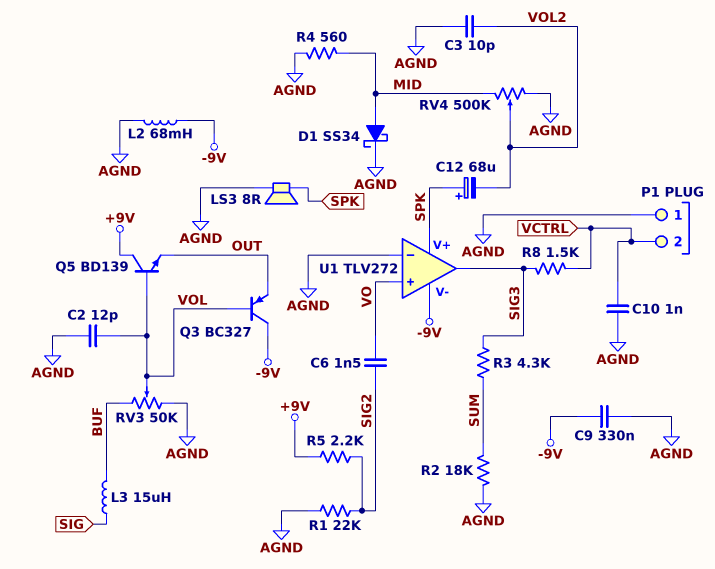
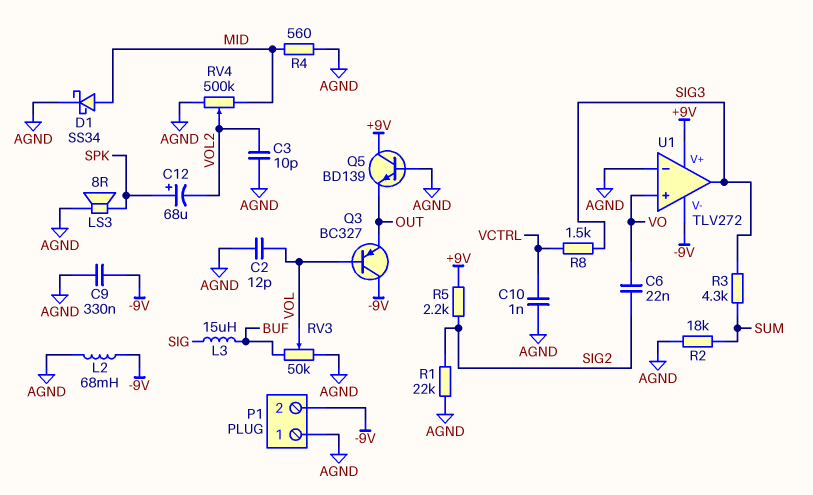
C6: 1.5nF (SIG2, VO) -> 22nF (SIG2, VO)
P1 pin 2: VCTRL -> -9V
Q5: NPN BD139 (B VOL, C +9V, E OUT) -> NPN BD139 (B AGND, C +9V, E OUT)
U1 pin V+: SPK -> +9V

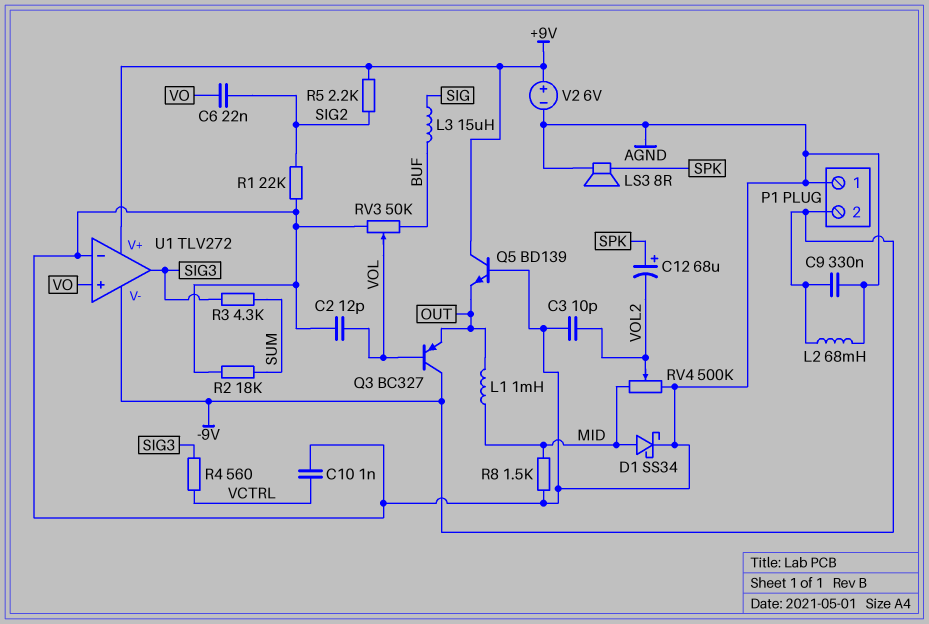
L1: none -> 1mH (MID, OUT)
R4: 560 (AGND, MID) -> 560 (SIG3, VCTRL)
R8: 1.5k (SIG3, VCTRL) -> 1.5k (AGND, MID)
V2: none -> 6V (plus +9V, minus AGND)

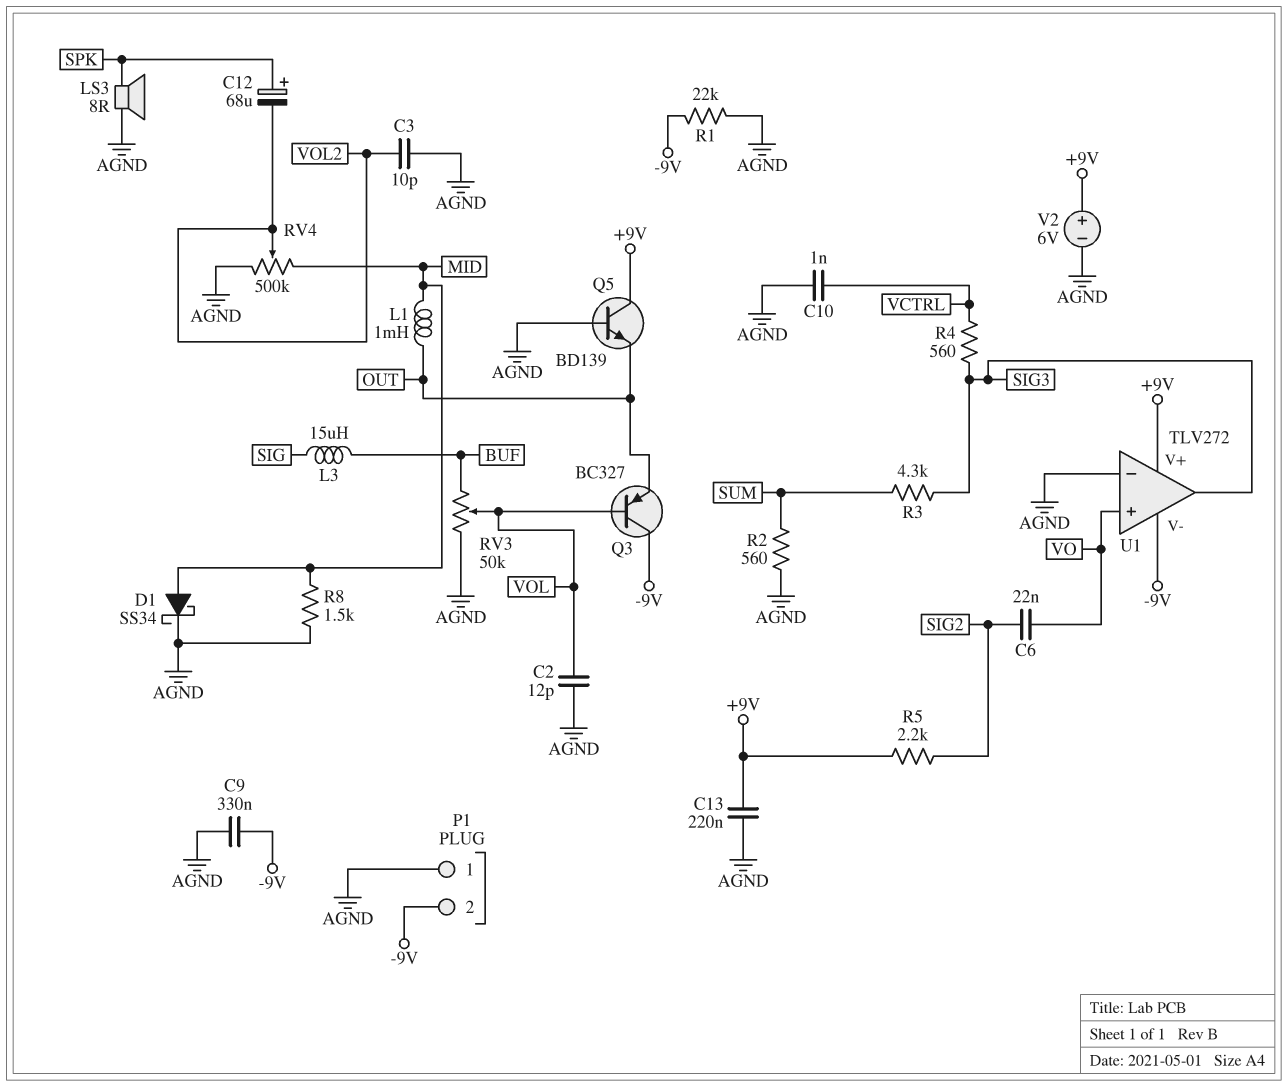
C13: none -> 220nF (+9V, AGND)
L2: 68mH (-9V, AGND) -> none
R1: 22k (AGND, SIG2) -> 22k (-9V, AGND)
R2: 18k (AGND, SUM) -> 560 (AGND, SUM)

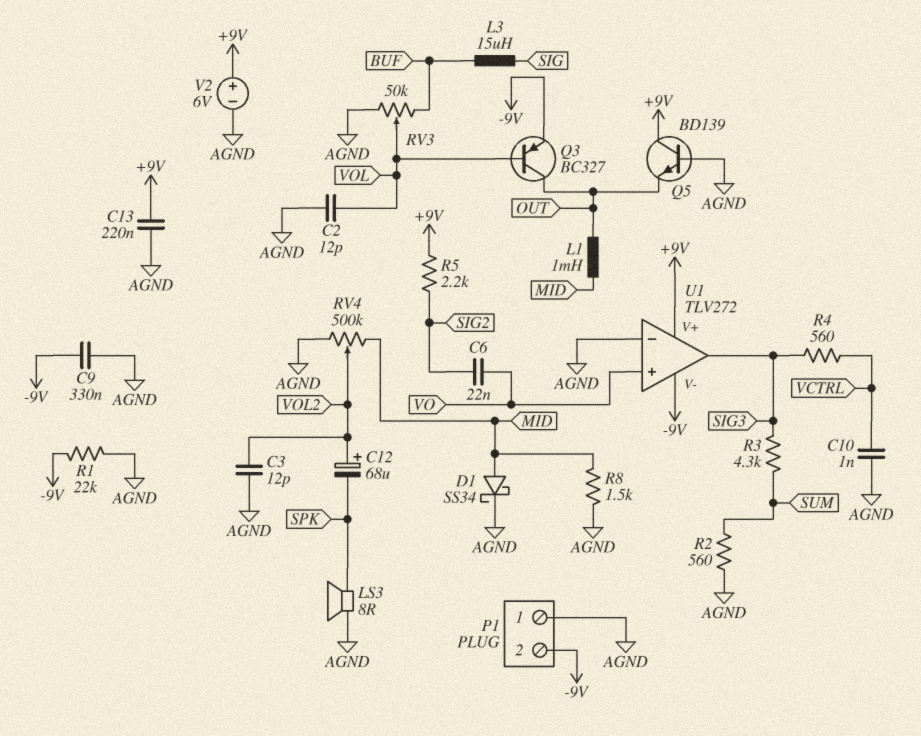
C3: 10pF (AGND, VOL2) -> 12pF (AGND, VOL2)
C12: 68uF (plus SPK, minus VOL2) -> 68uF (plus VOL2, minus SPK)
Q3: PNP BC327 (B VOL, C -9V, E OUT) -> PNP BC327 (B VOL, C OUT, E -9V)

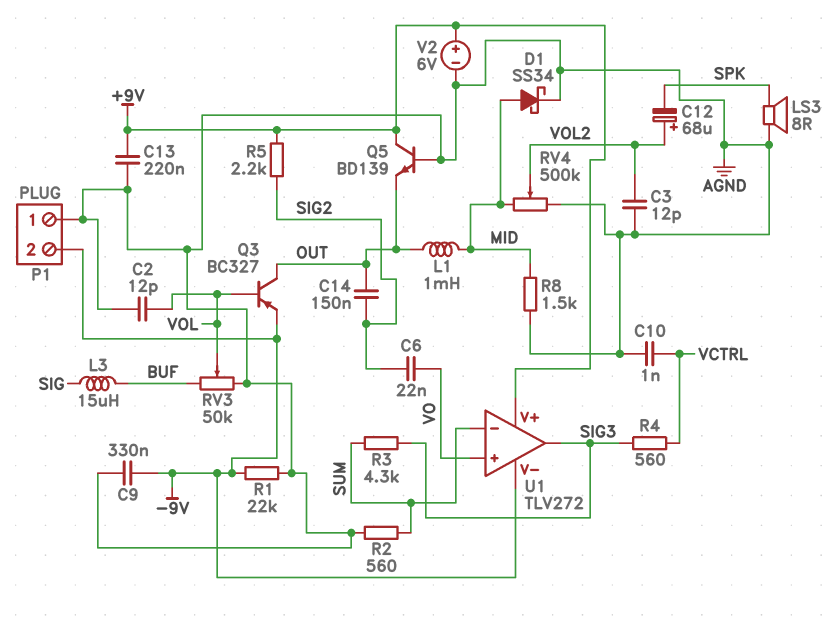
C14: none -> 150nF (OUT, SIG2)
U1 pin in-: AGND -> SUM

